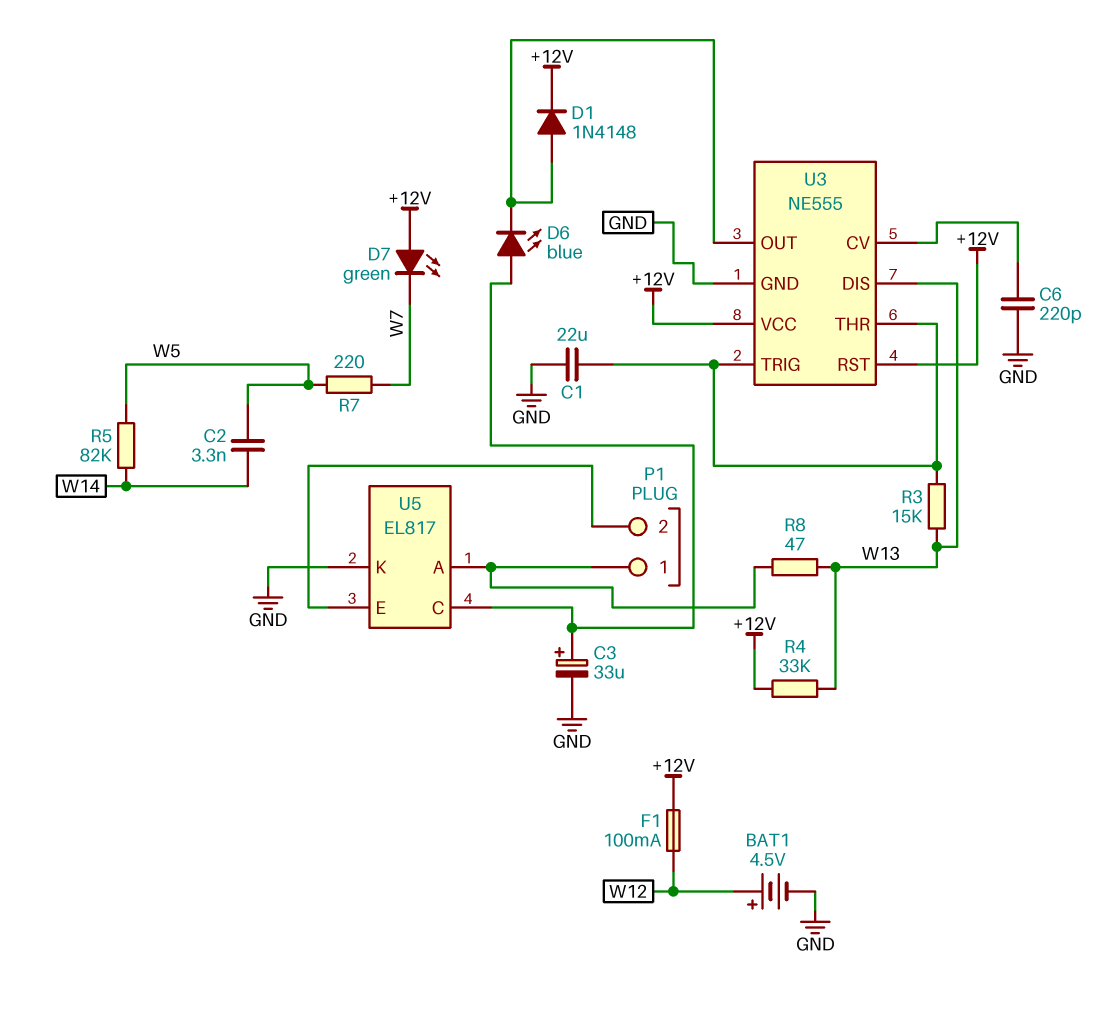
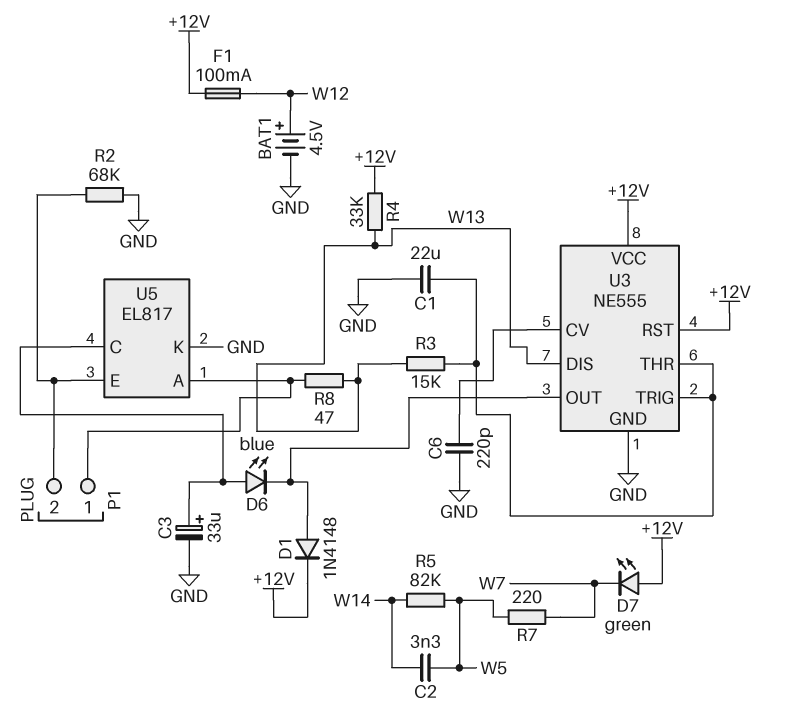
R2: none -> 68k (GND, P1/2)

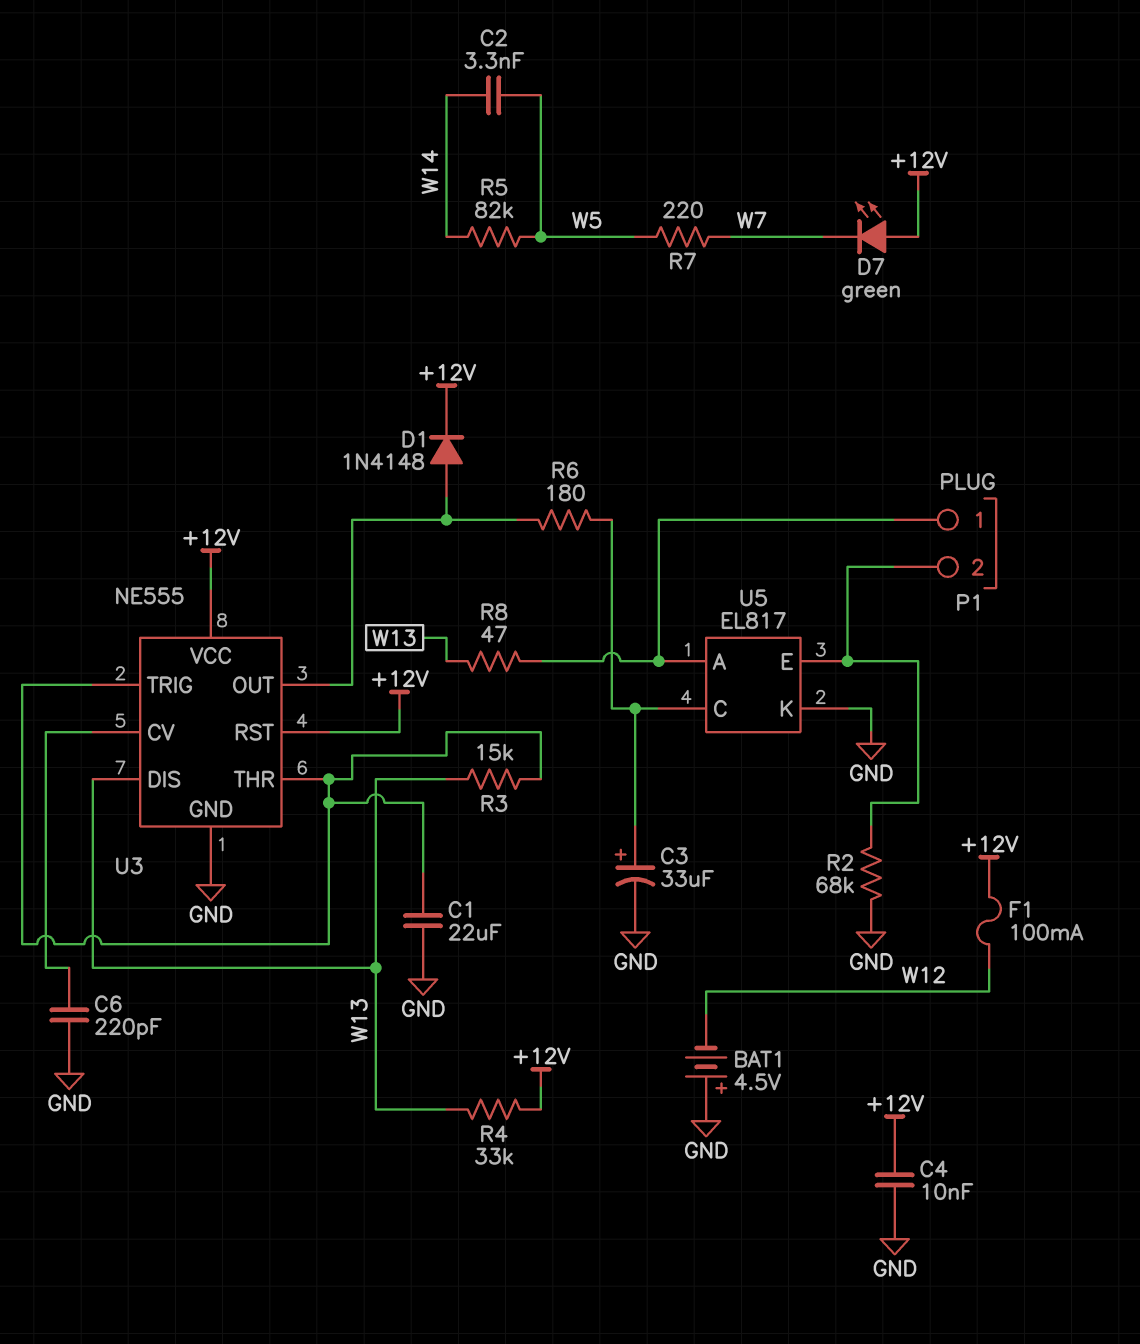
BAT1: 4.5V (plus W12, minus GND) -> 4.5V (plus GND, minus W12)
C4: none -> 10nF (+12V, GND)
D6: LED blue (A U5/C, K U3/OUT) -> none
R6: none -> 180 (U3/OUT, U5/C)

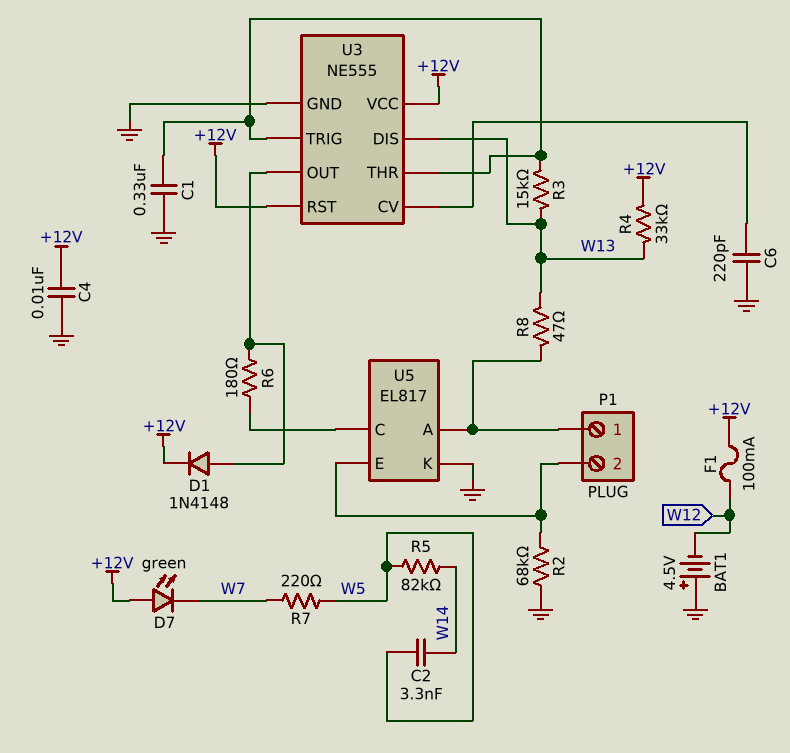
C1: 22uF (GND, U3/THR) -> 330nF (GND, U3/THR)
C3: 33uF (plus U5/C, minus GND) -> none

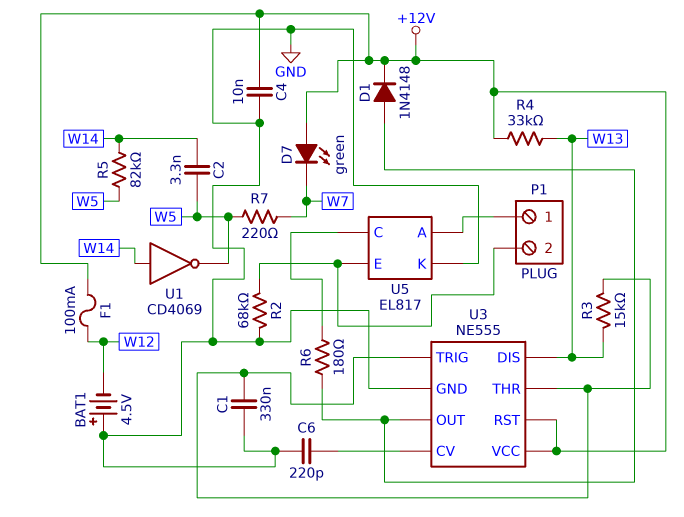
R8: 47 (P1/1, W13) -> none
U1: none -> NOT CD4069 (in W14, out W5)

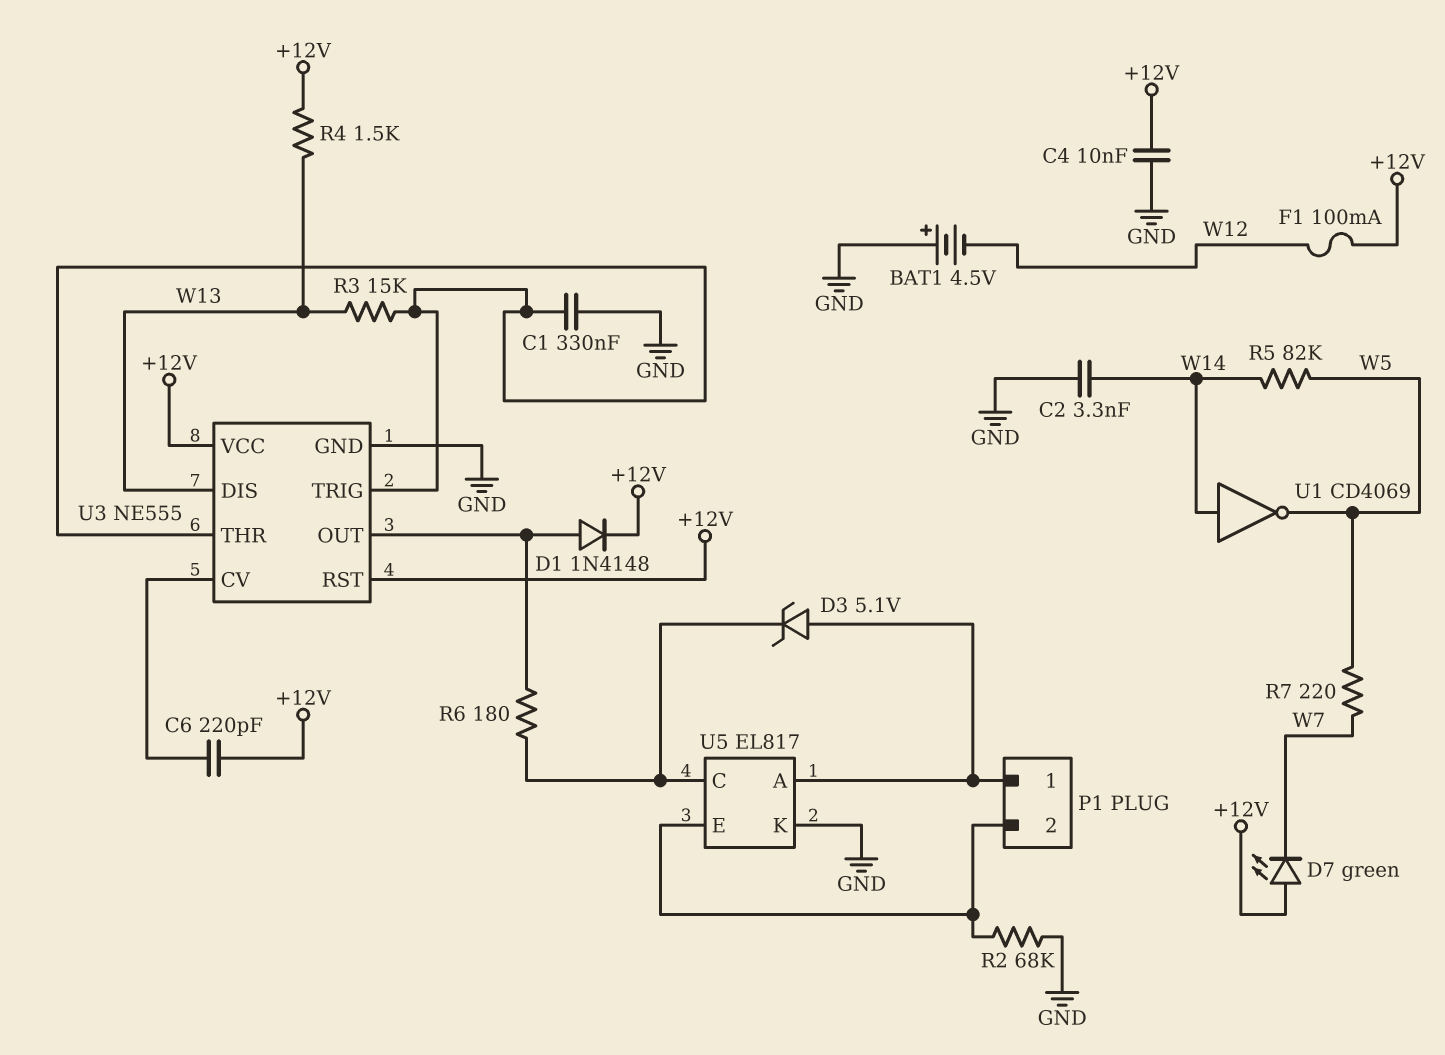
C2: 3.3nF (W5, W14) -> 3.3nF (GND, W14)
C6: 220pF (GND, U3/CV) -> 220pF (+12V, U3/CV)
D3: none -> zener 5.1V (A P1/1, K U5/C)
R4: 33k (+12V, W13) -> 1.5k (+12V, W13)

